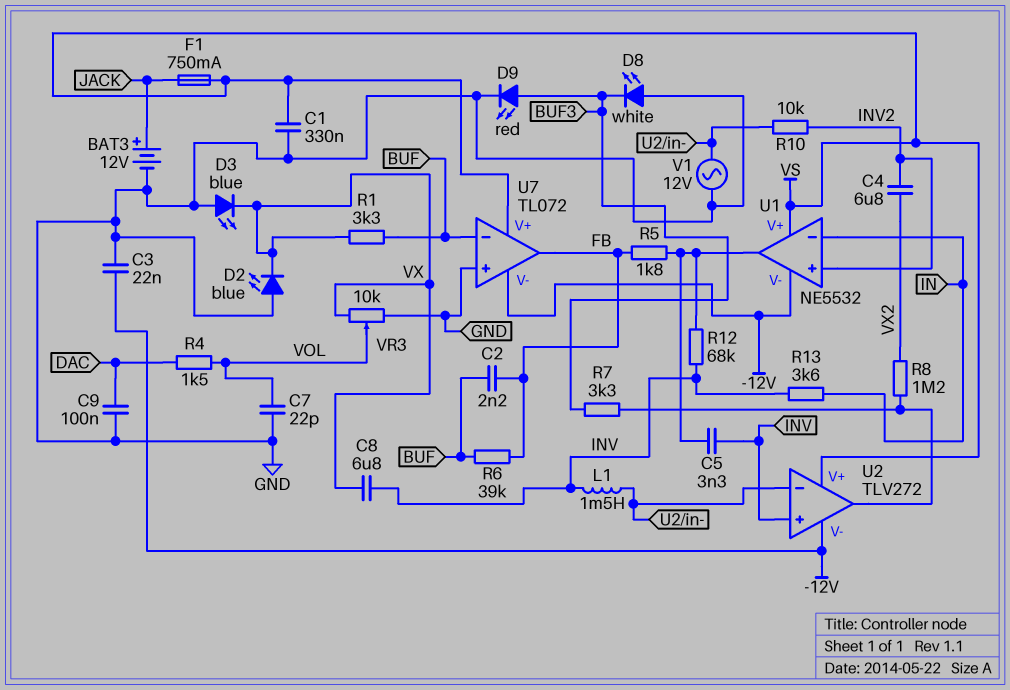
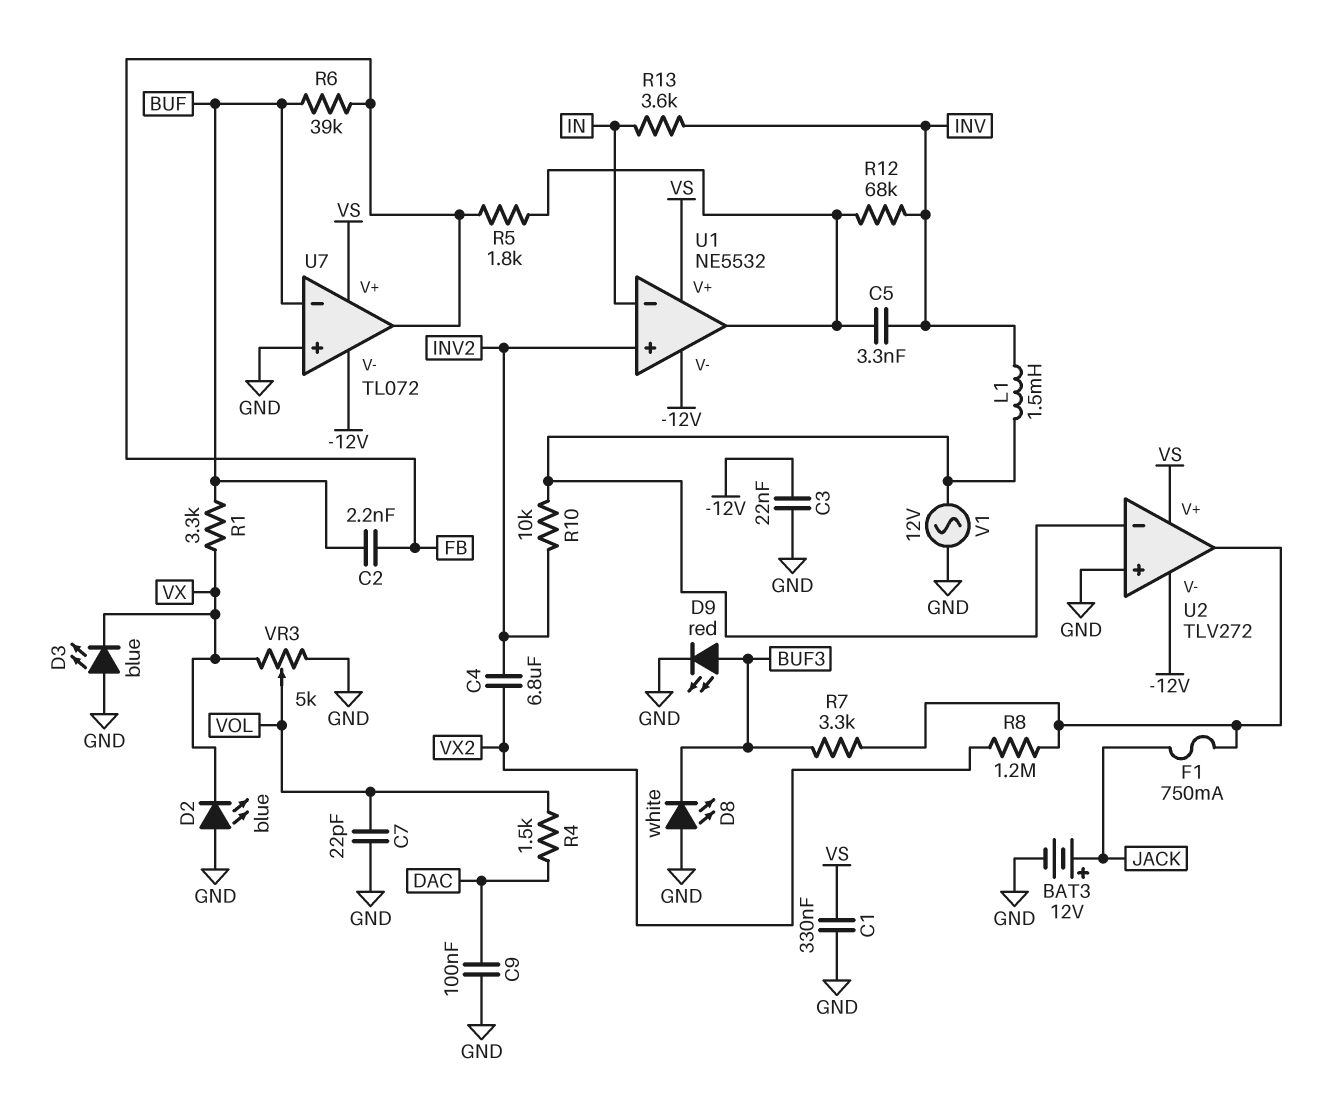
C8: 6.8uF (INV, VX) -> none
F1: 750mA (JACK, VS) -> 750mA (JACK, U2/out)
U2 pin in+: INV -> GND
VR3: 10k (GND, VX, wiper VOL) -> 5k (GND, VX, wiper VOL)

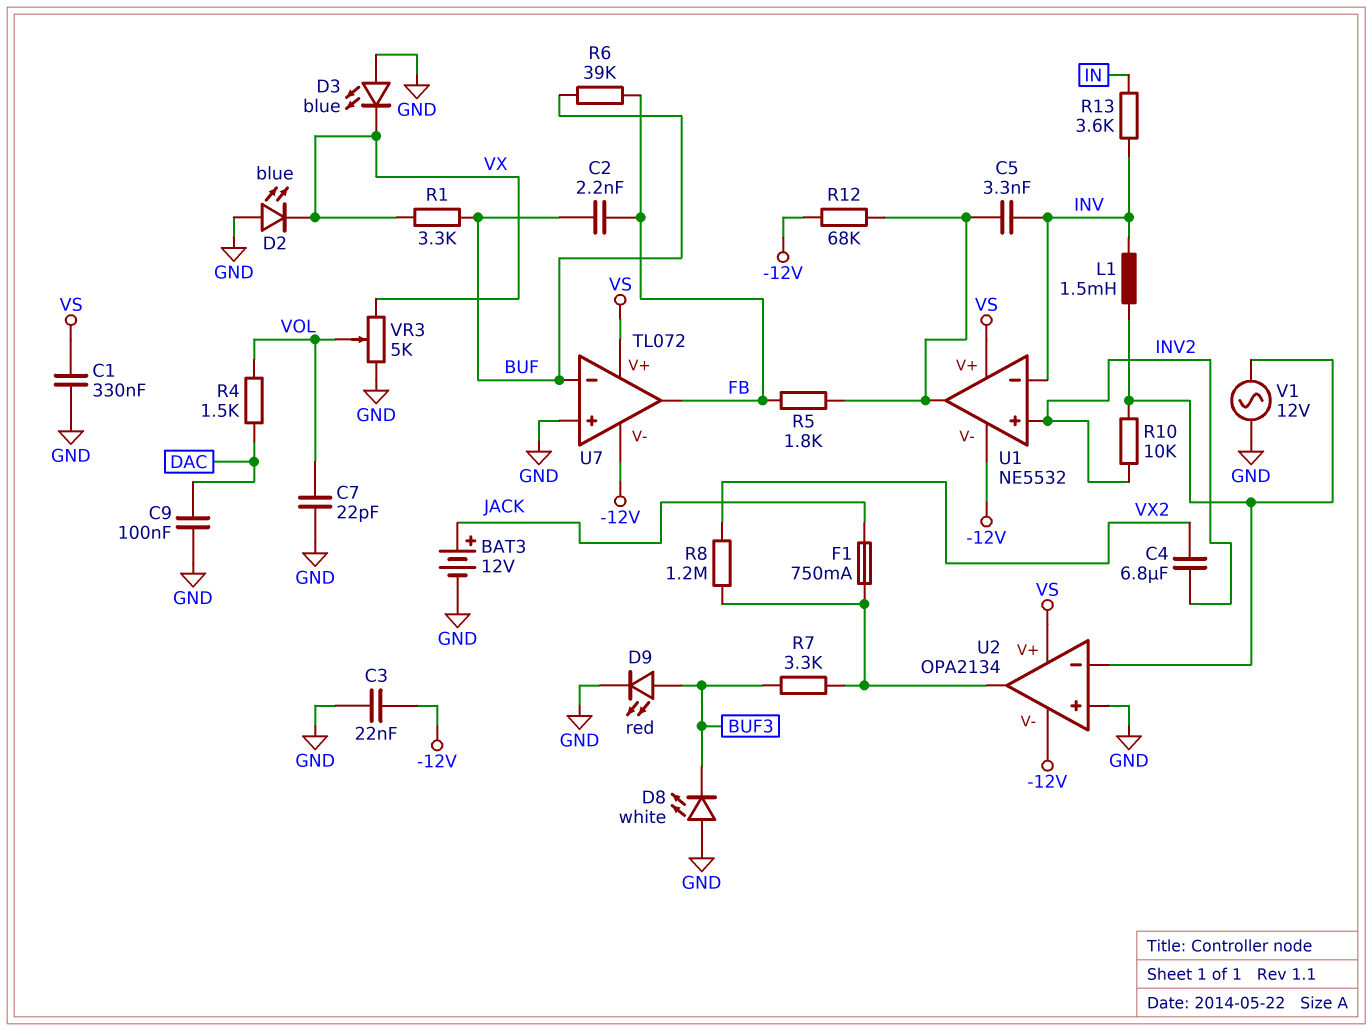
R12: 68k (INV, U1/out) -> 68k (-12V, U1/out)
U1 pin in-: IN -> INV
U2: TLV272 -> OPA2134

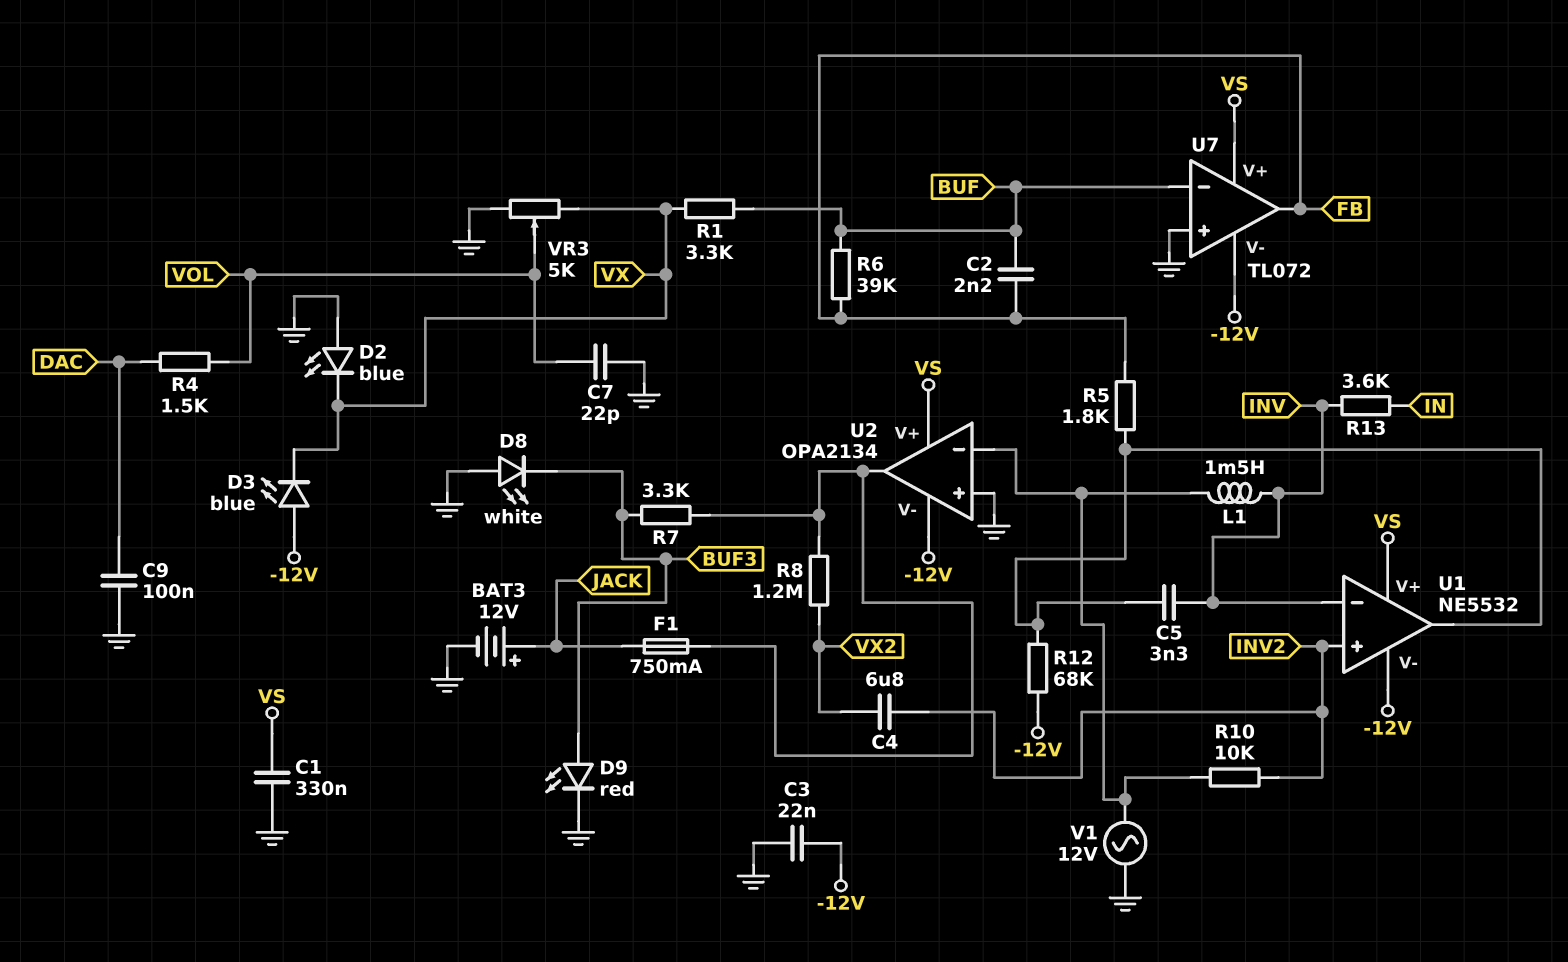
D3: LED blue (A GND, K VX) -> LED blue (A -12V, K VX)

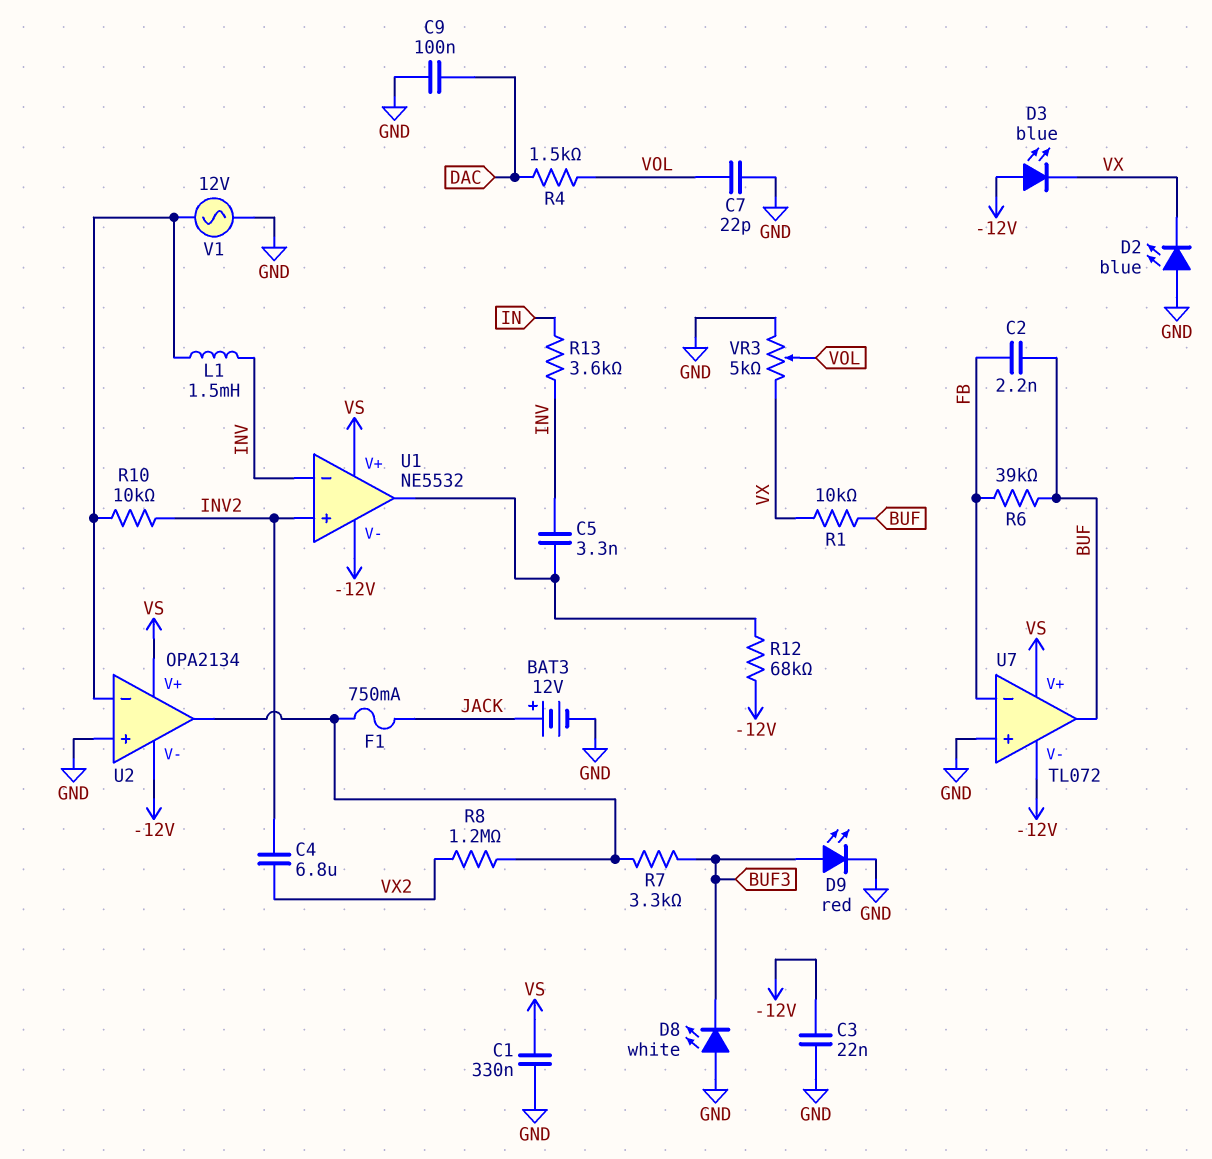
R1: 3.3k (BUF, VX) -> 10k (BUF, VX)
R5: 1.8k (FB, U1/out) -> none
U7 pin in-: BUF -> FB
U7 pin out: FB -> BUF

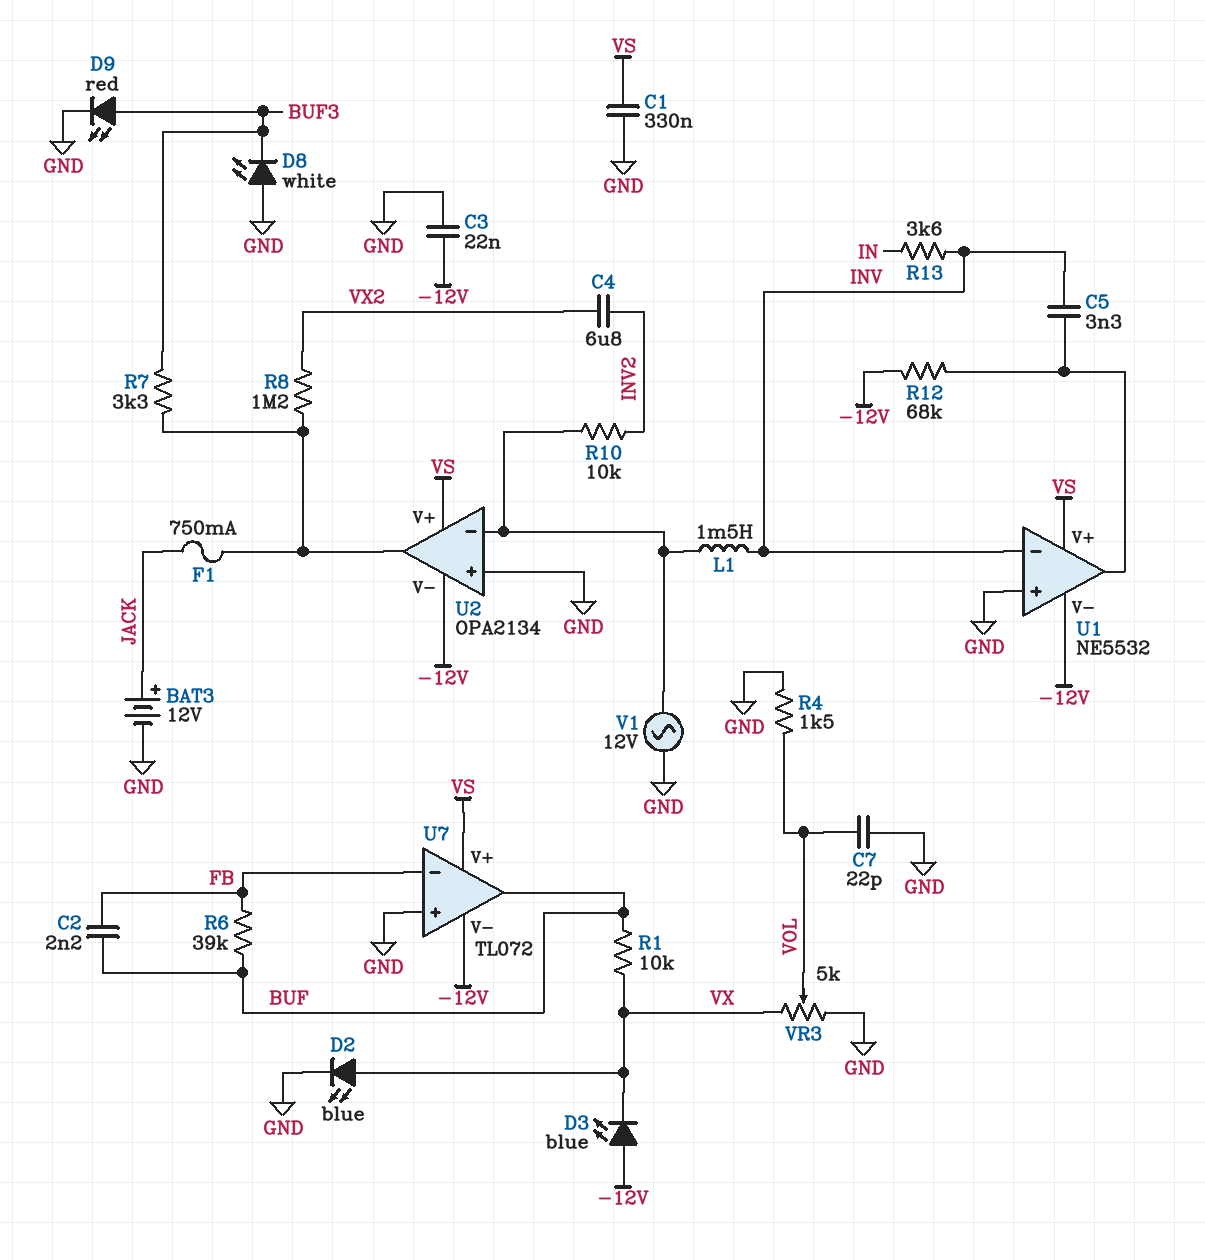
C9: 100nF (DAC, GND) -> none
D2: LED blue (A GND, K VX) -> LED blue (A VX, K GND)
R4: 1.5k (DAC, VOL) -> 1.5k (GND, VOL)
U1 pin in+: INV2 -> GND

